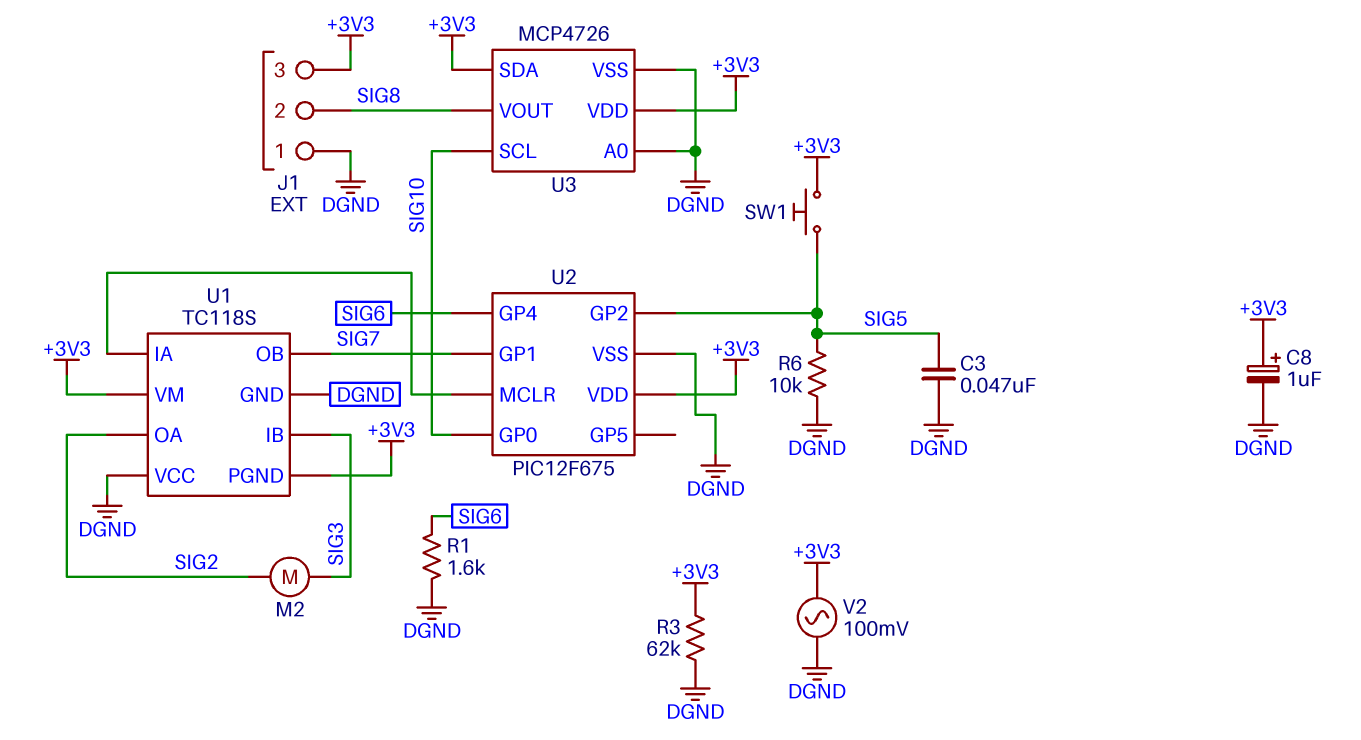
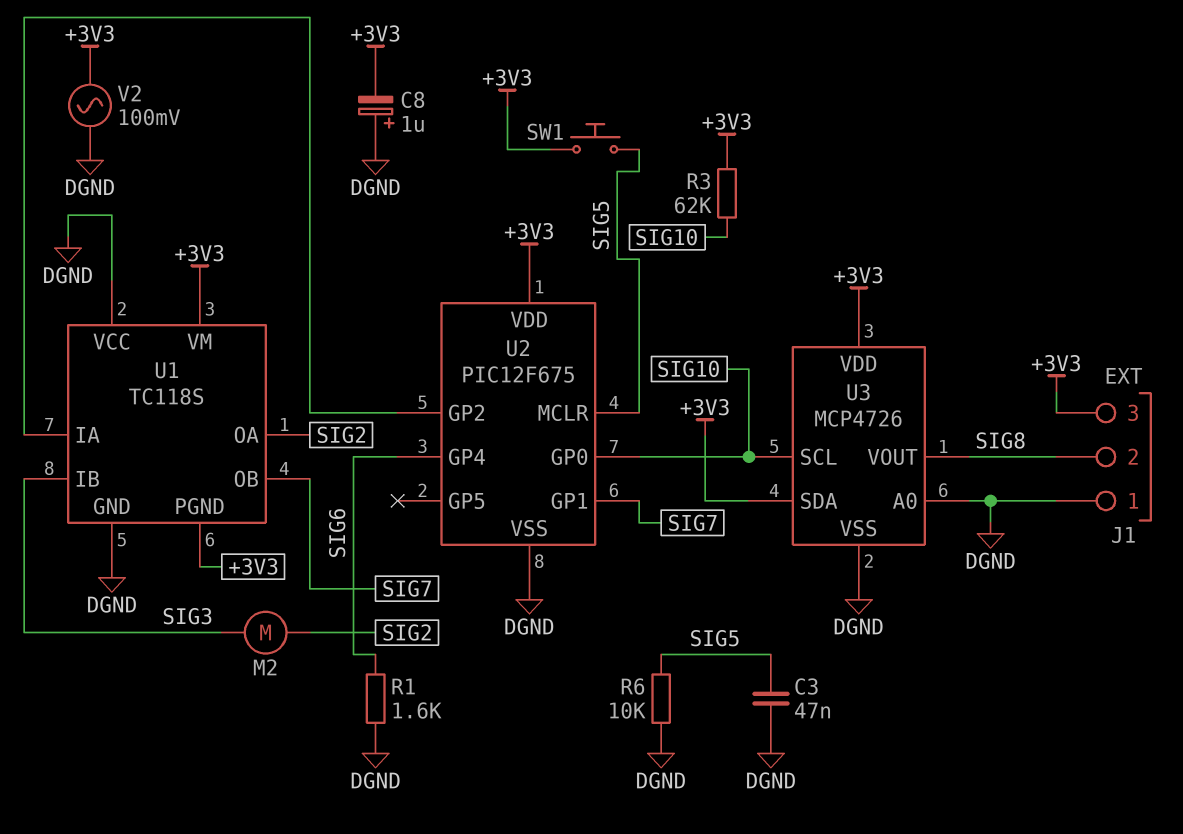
C8: 1uF (plus +3V3, minus DGND) -> 1uF (plus DGND, minus +3V3)
R3: 62k (+3V3, DGND) -> 62k (+3V3, SIG10)
U2 pin GP2: SIG5 -> U1/IA
U2 pin MCLR: U1/IA -> SIG5

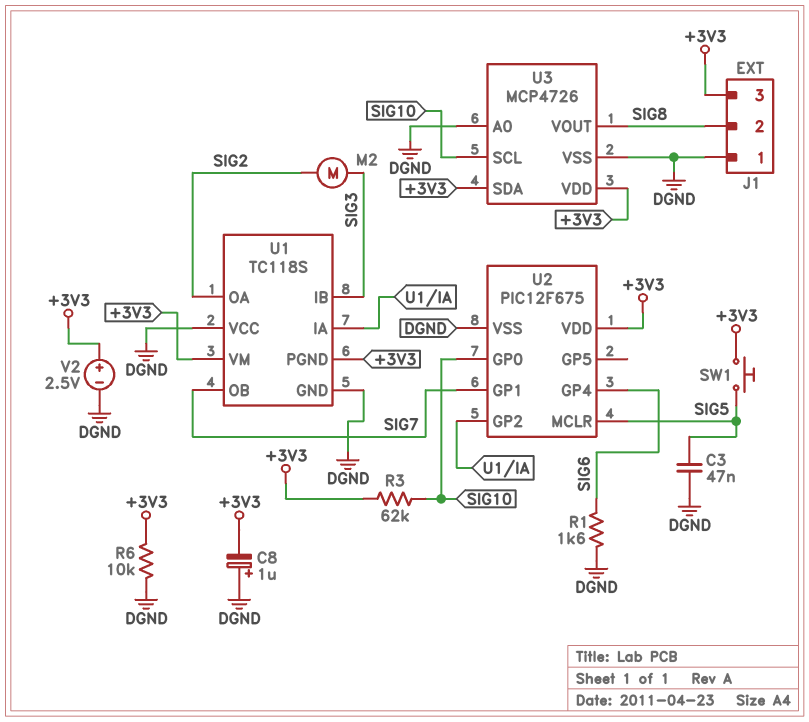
R6: 10k (DGND, SIG5) -> 10k (+3V3, DGND)
V2: AC 100mV (+3V3, DGND) -> 2.5V (plus +3V3, minus DGND)

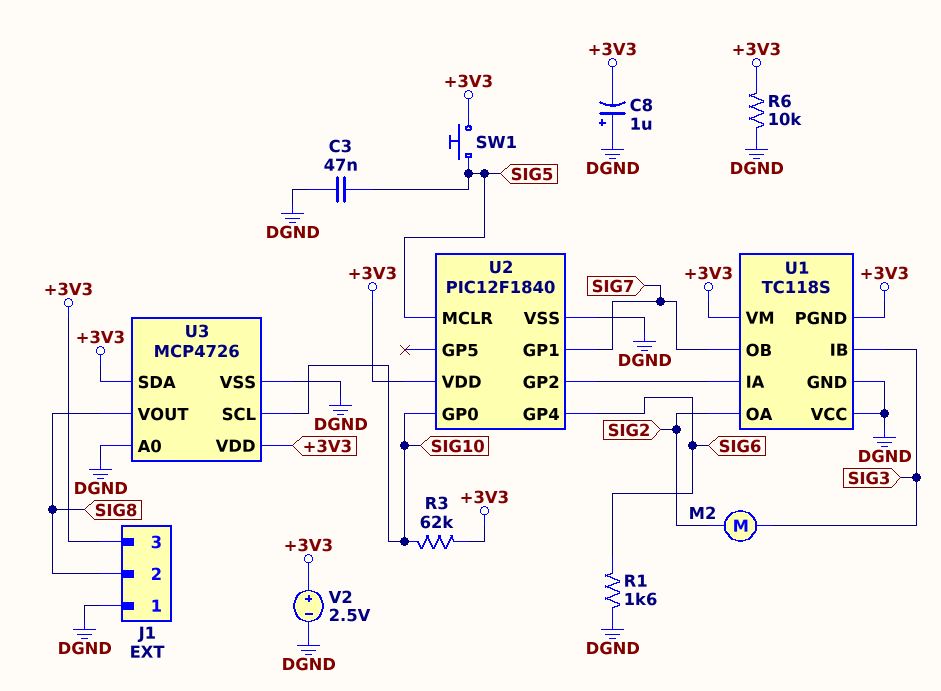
U2: PIC12F675 -> PIC12F1840

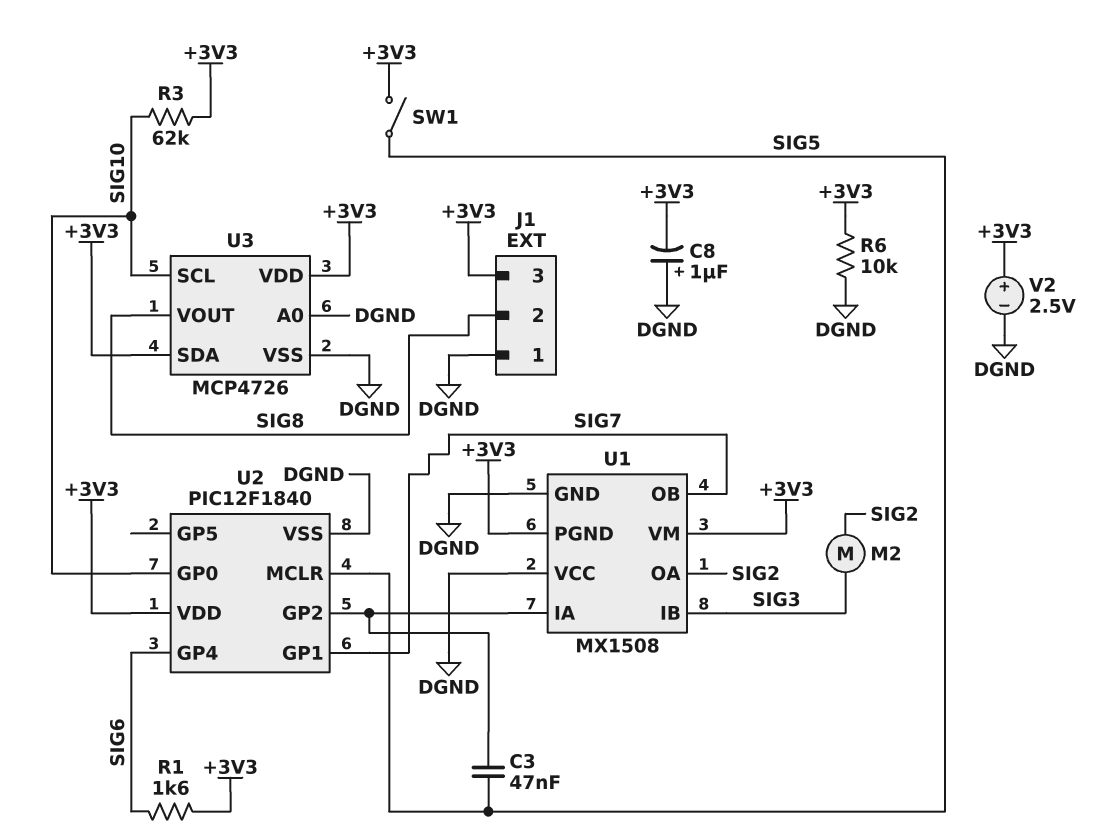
C3: 47nF (DGND, SIG5) -> 47nF (SIG5, U1/IA)
R1: 1.6k (DGND, SIG6) -> 1.6k (+3V3, SIG6)
SW1: button (+3V3, SIG5) -> switch (+3V3, SIG5)
U1: TC118S -> MX1508

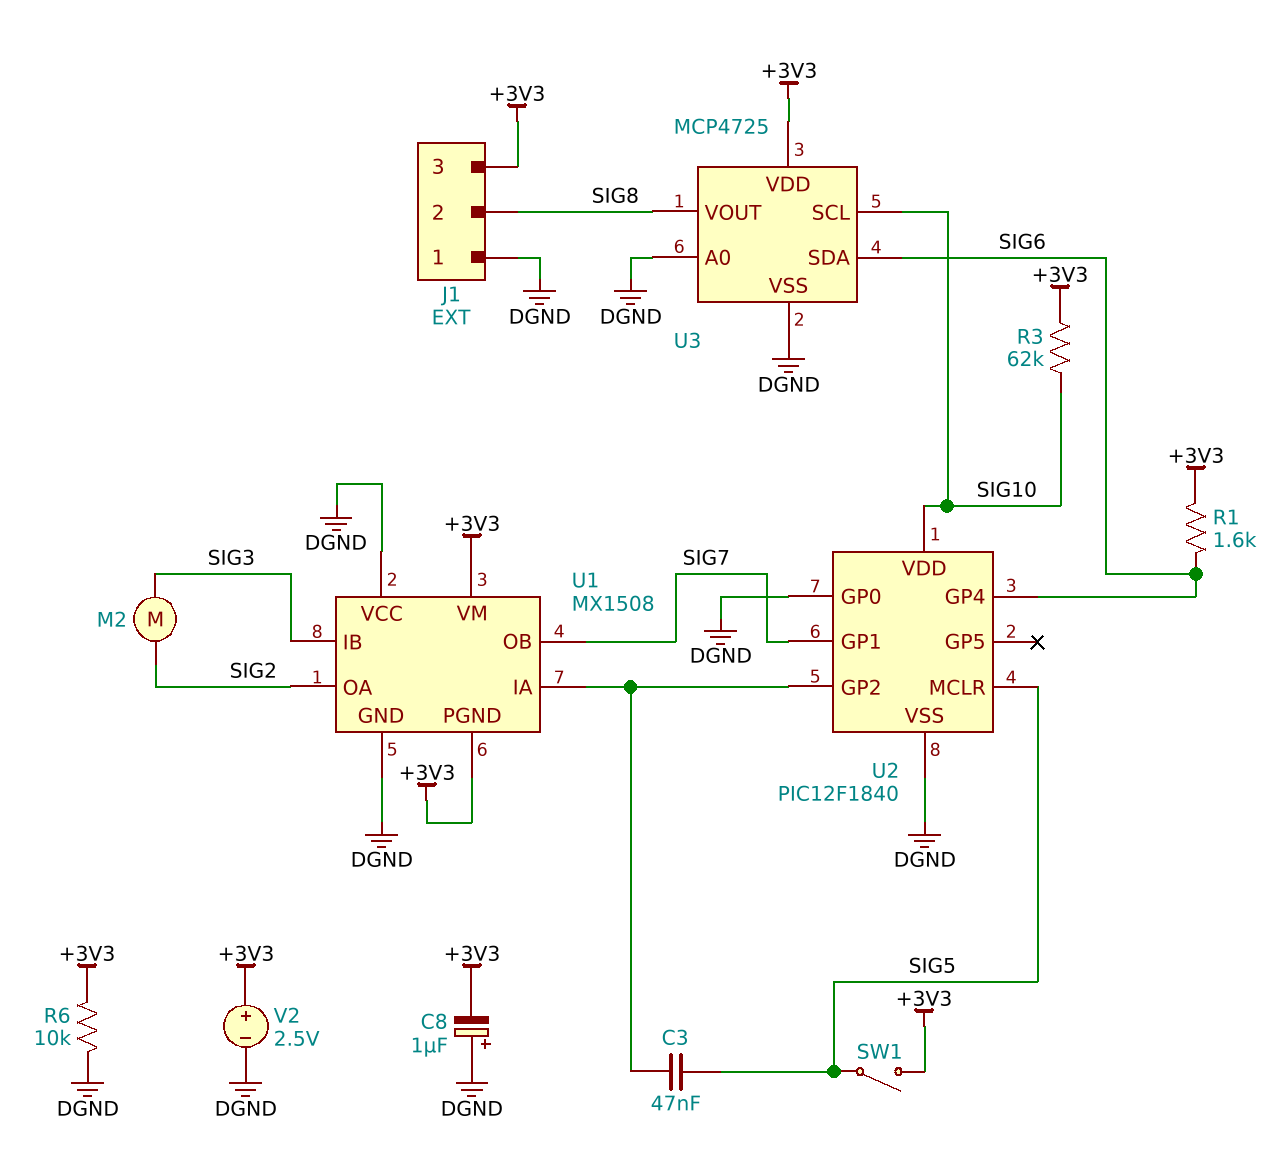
U2 pin GP0: SIG10 -> DGND
U2 pin VDD: +3V3 -> SIG10
U3: MCP4726 -> MCP4725
U3 pin SDA: +3V3 -> SIG6

